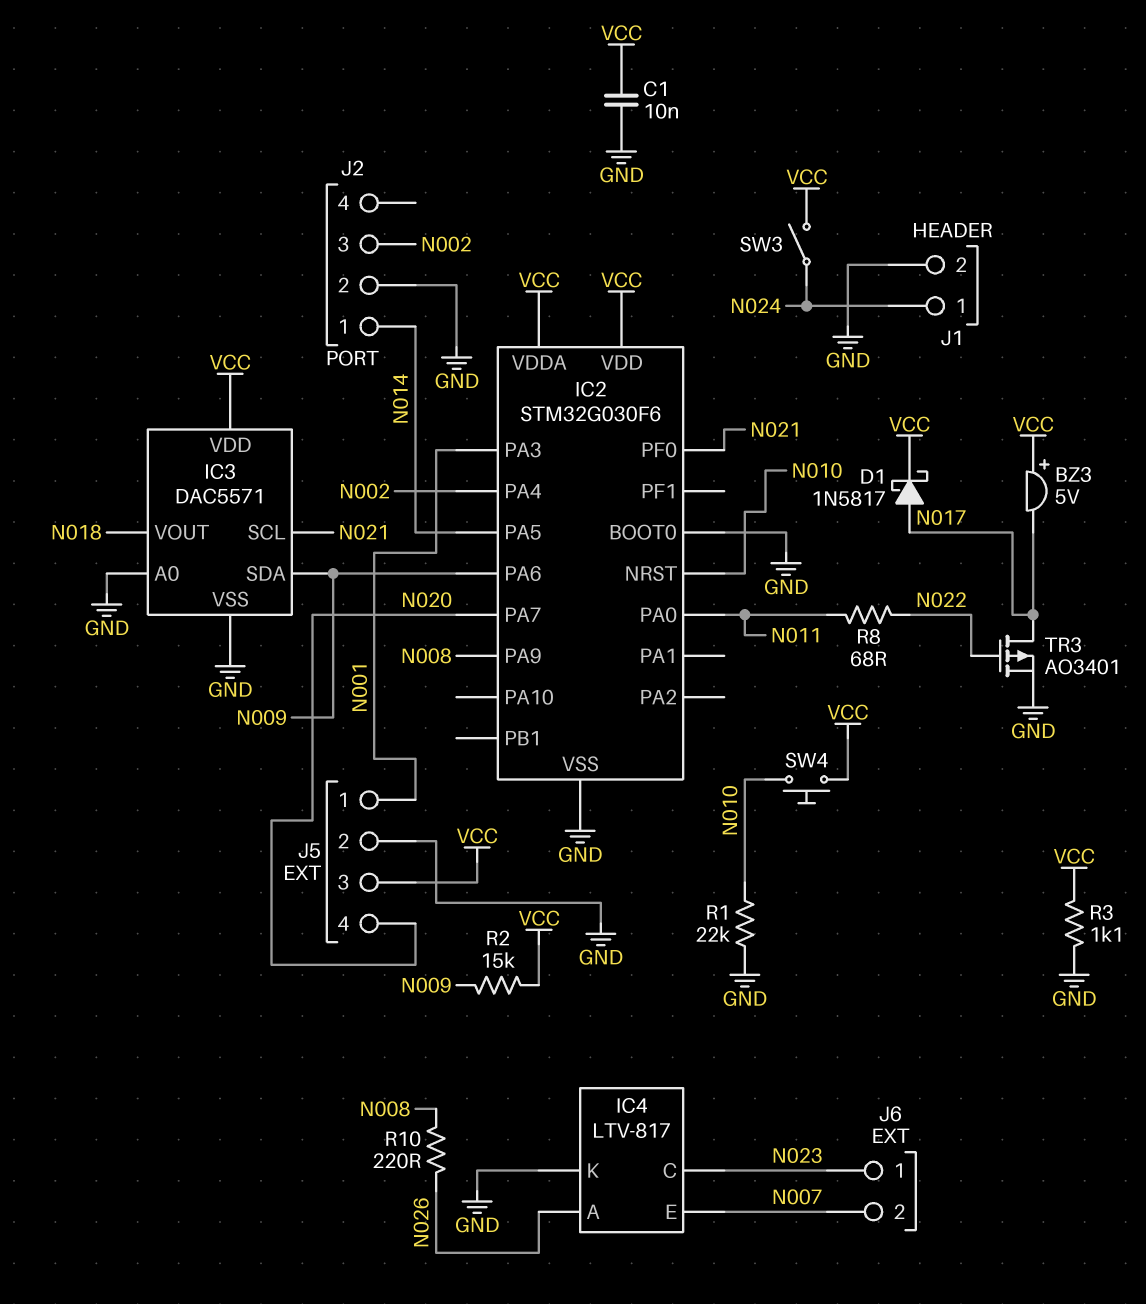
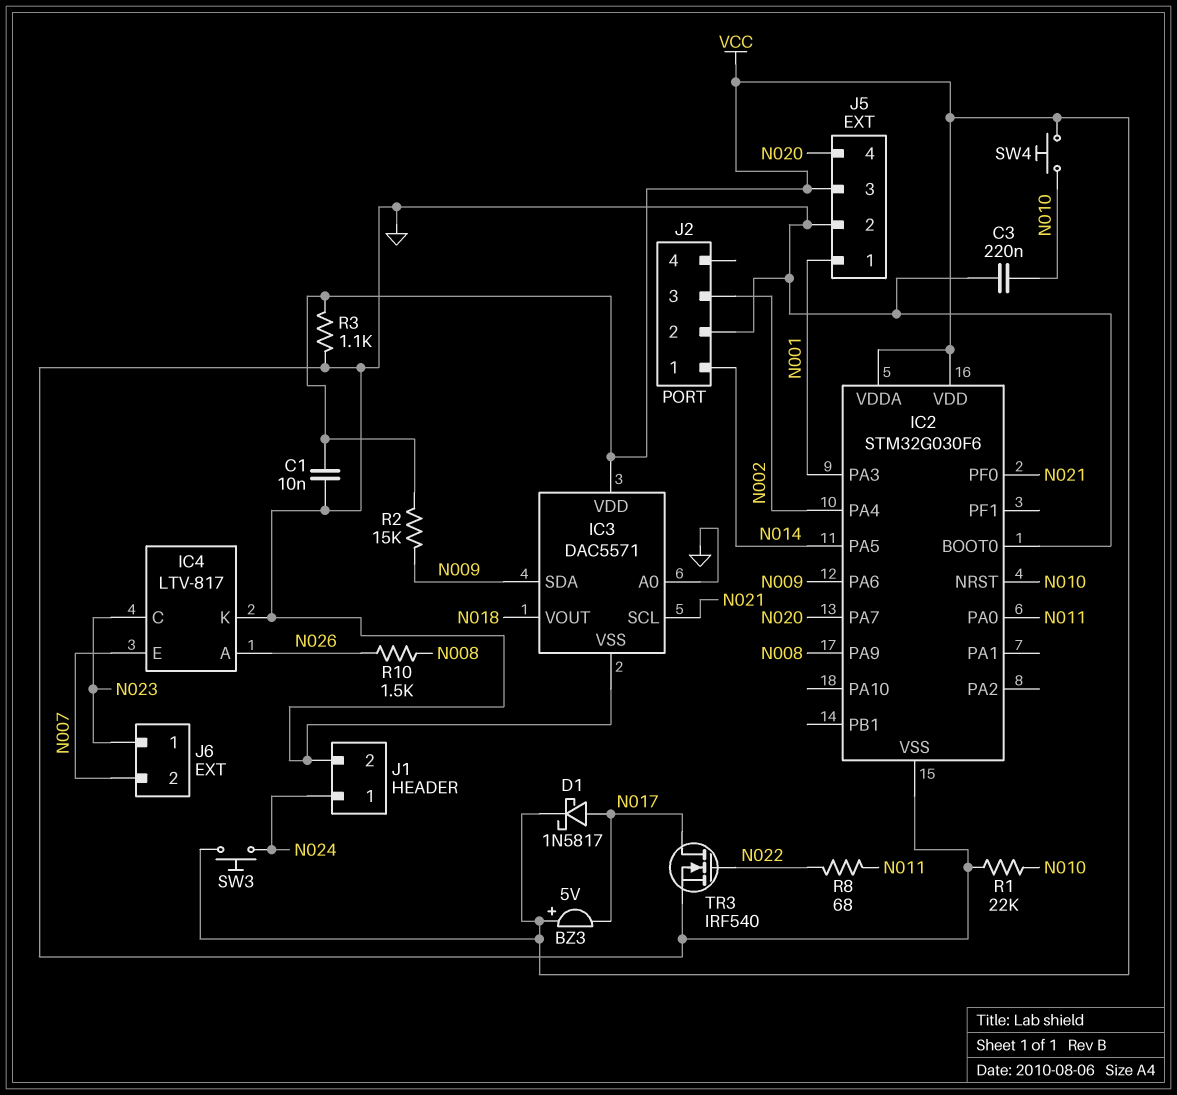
C3: none -> 220nF (GND, N010)
R10: 220 (N008, N026) -> 1.5k (N008, N026)
SW3: switch (N024, VCC) -> button (N024, VCC)
TR3: PMOS AO3401 (G N022, D N017, S GND) -> NMOS IRF540 (G N022, D N017, S GND)

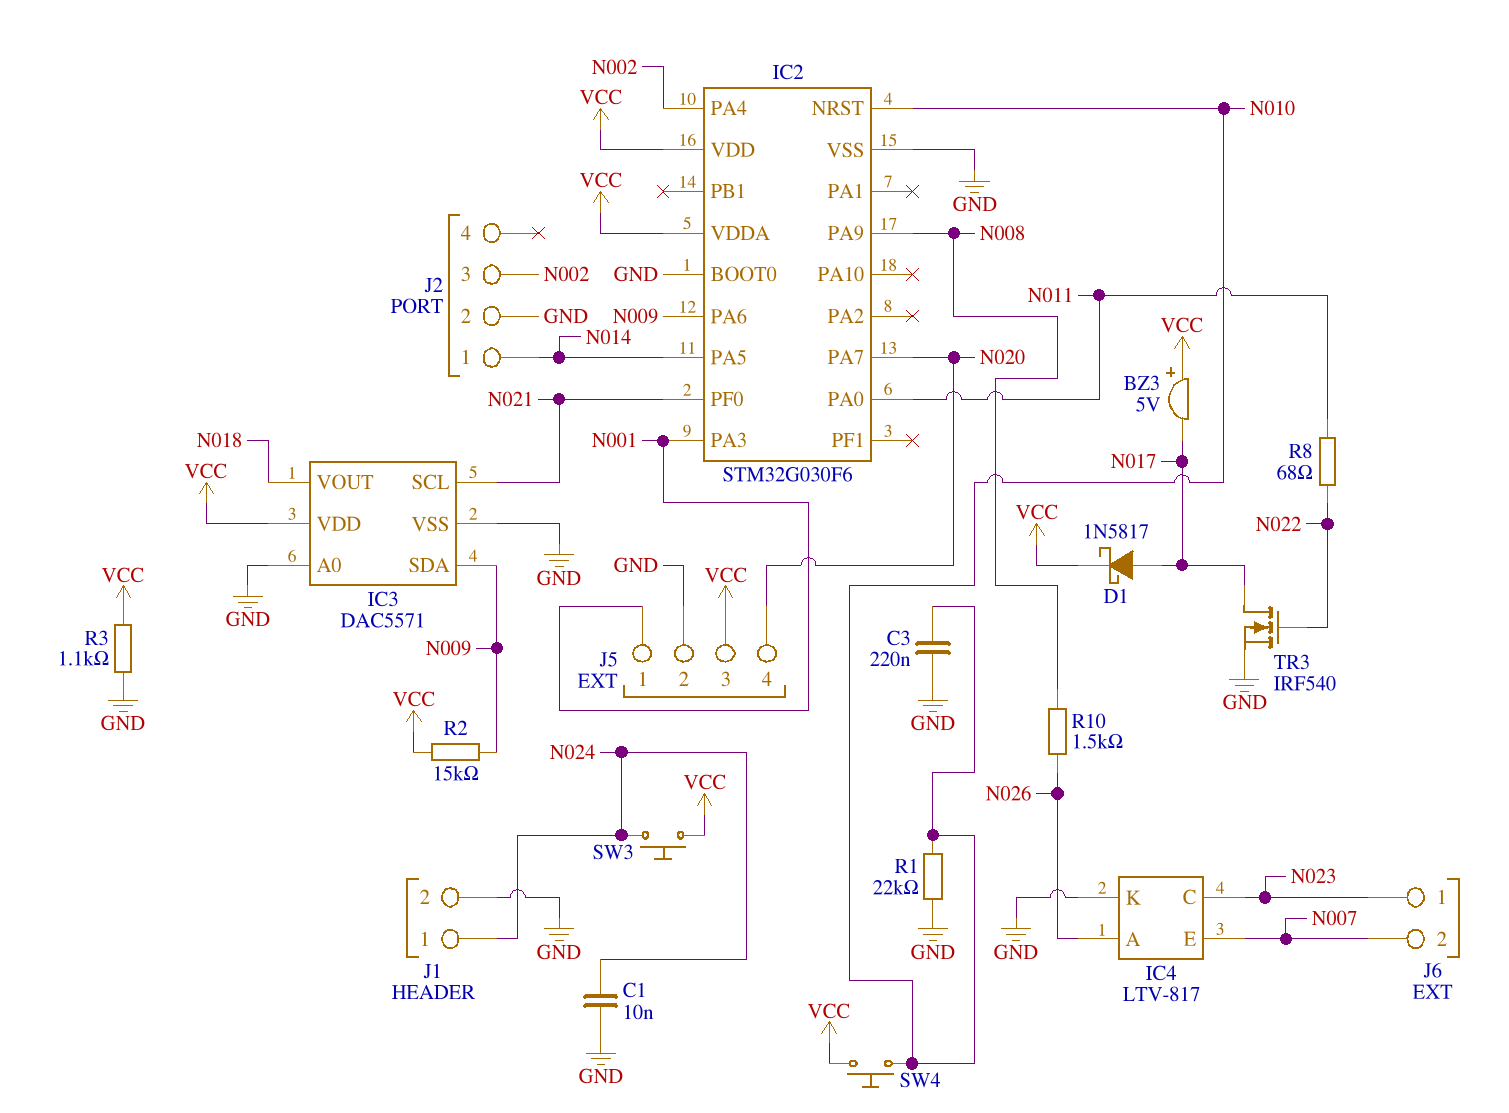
C1: 10nF (GND, VCC) -> 10nF (GND, N024)

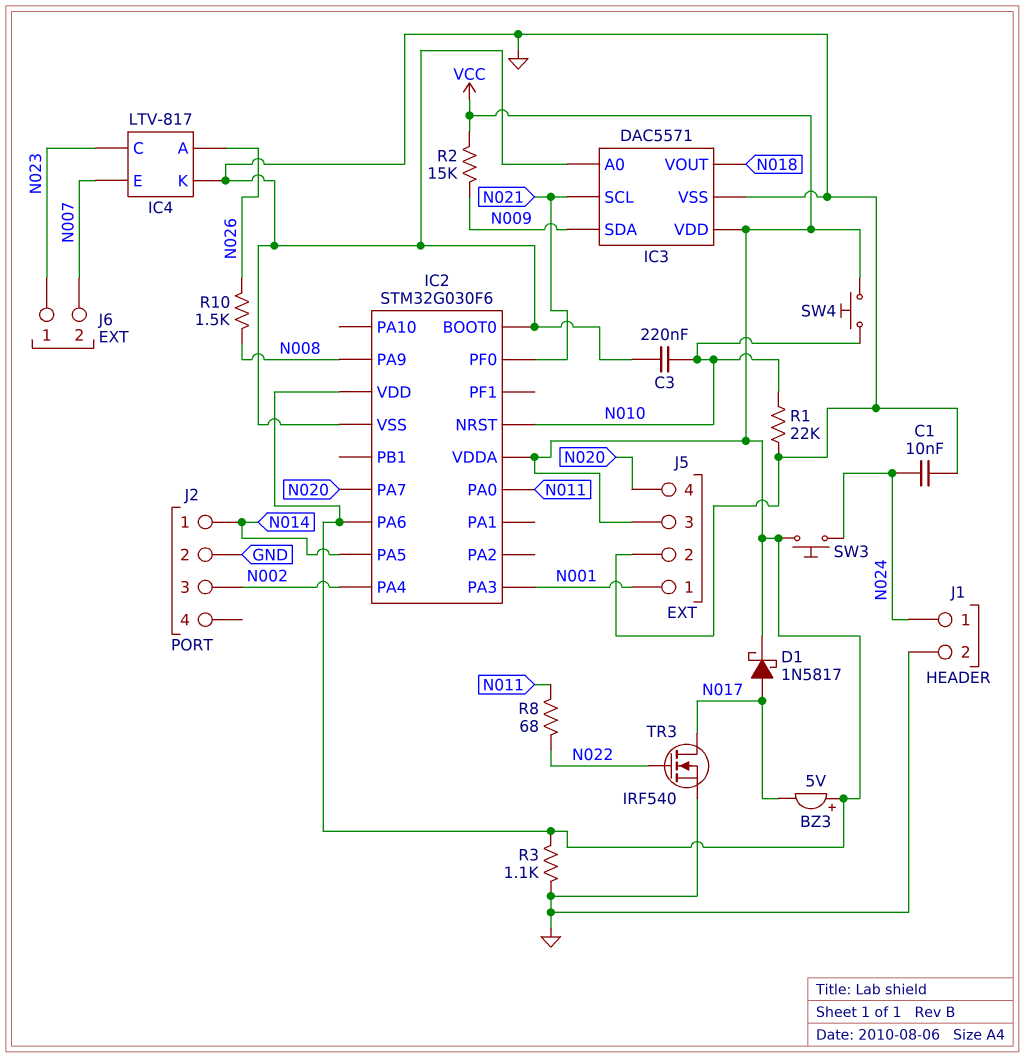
IC2 pin PA6: N009 -> VCC

